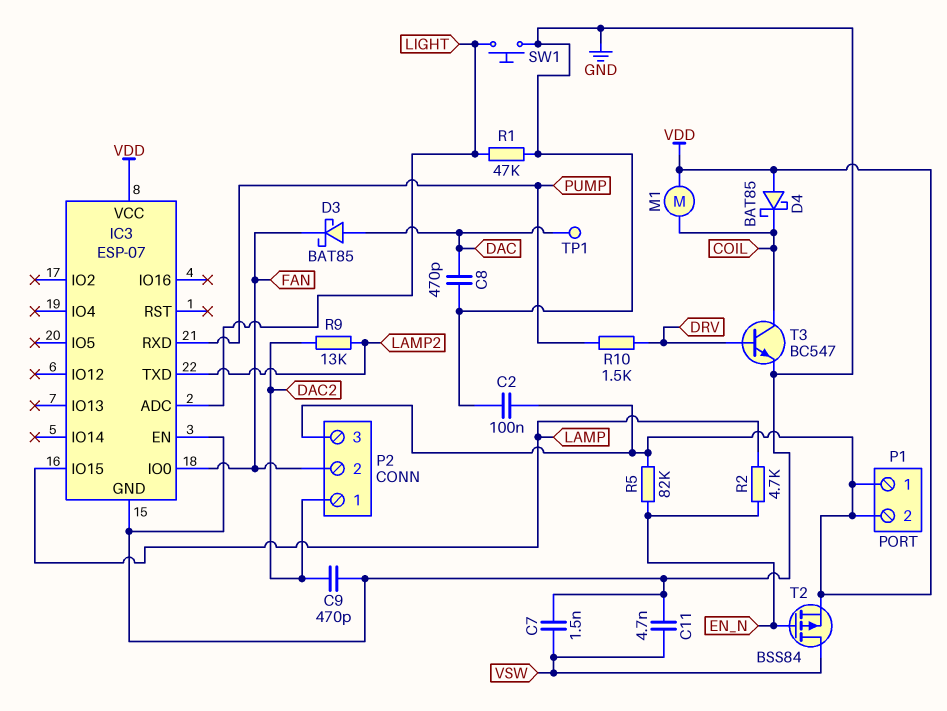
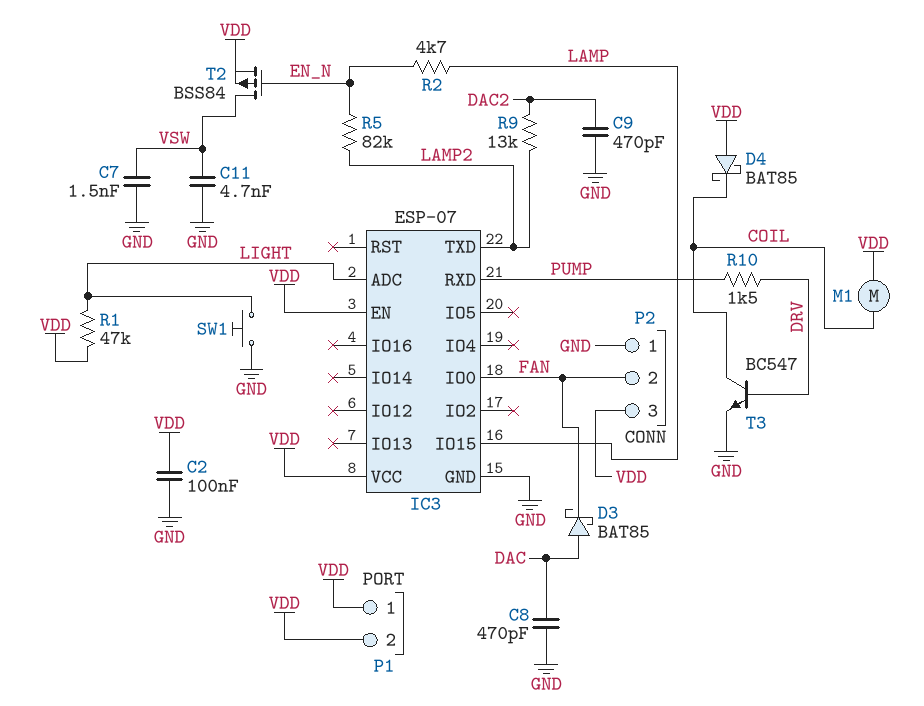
IC3 pin EN: GND -> VDD
P2 pin 1: DAC2 -> GND
R1: 47k (GND, LIGHT) -> 47k (LIGHT, VDD)
R5: 82k (EN_N, VDD) -> 82k (EN_N, LAMP2)
TP1: test point (DAC) -> none

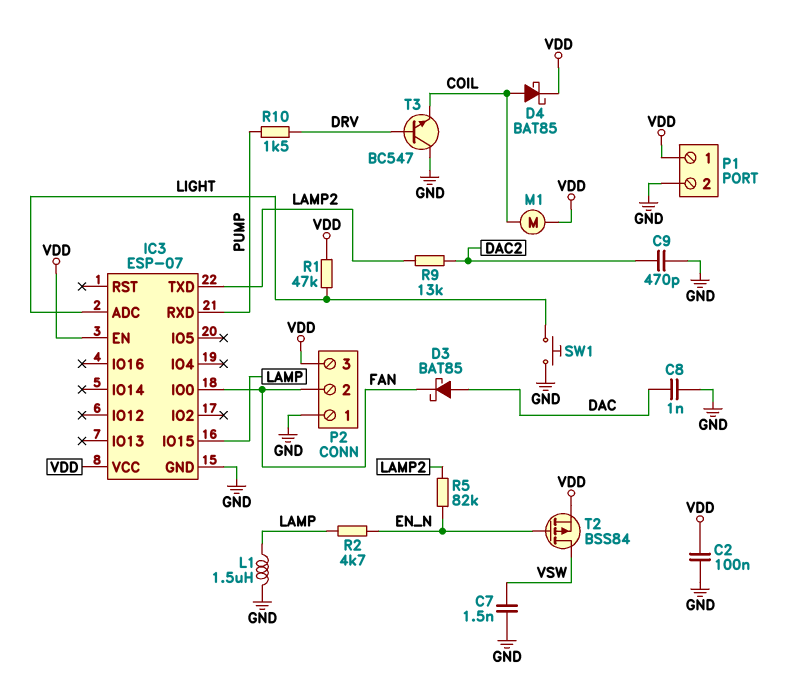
C8: 470pF (DAC, GND) -> 1nF (DAC, GND)
C11: 4.7nF (GND, VSW) -> none
D4: schottky BAT85 (A VDD, K COIL) -> schottky BAT85 (A COIL, K VDD)
L1: none -> 1.5uH (GND, LAMP)
P1 pin 2: VDD -> GND
T3: NPN BC547 (B DRV, C COIL, E GND) -> NPN BC547 (B DRV, C GND, E COIL)

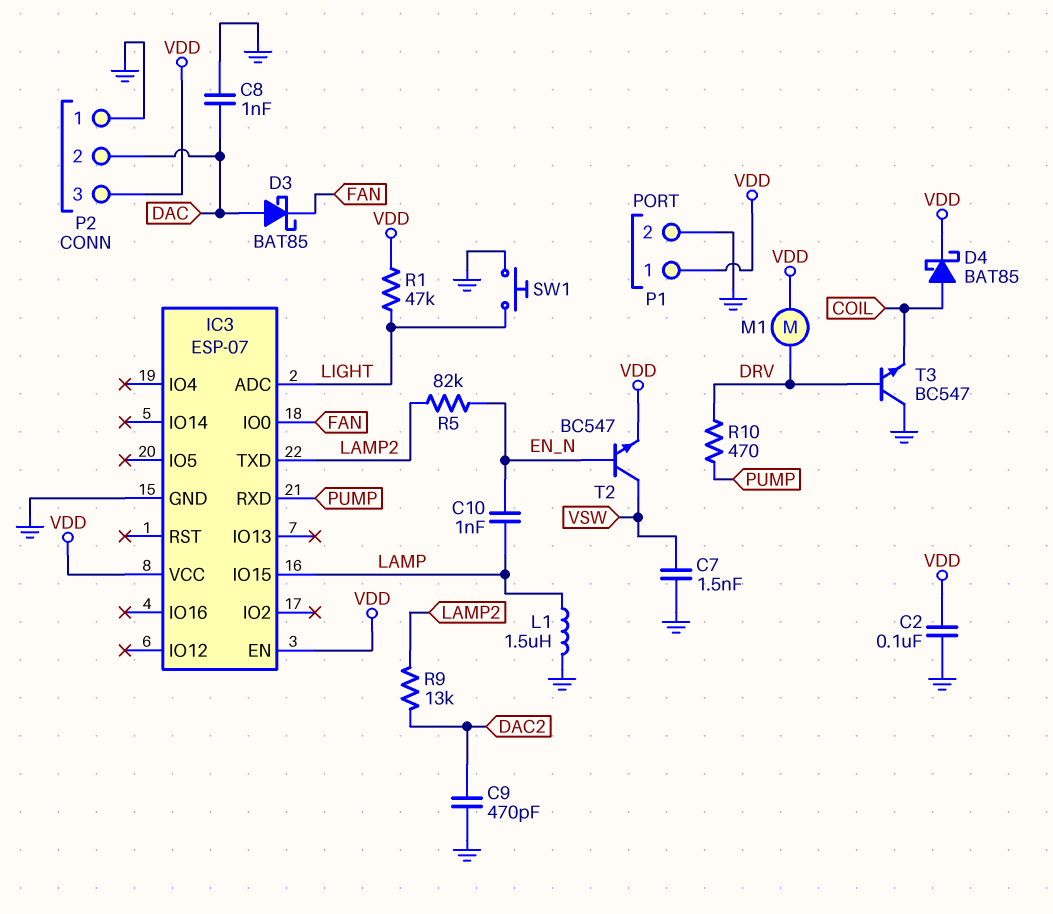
C10: none -> 1nF (EN_N, LAMP)
M1: motor (COIL, VDD) -> motor (DRV, VDD)
P2 pin 2: FAN -> DAC
R2: 4.7k (EN_N, LAMP) -> none
R10: 1.5k (DRV, PUMP) -> 470 (DRV, PUMP)
T2: PMOS BSS84 (G EN_N, D VSW, S VDD) -> NPN BC547 (B EN_N, C VSW, E VDD)

